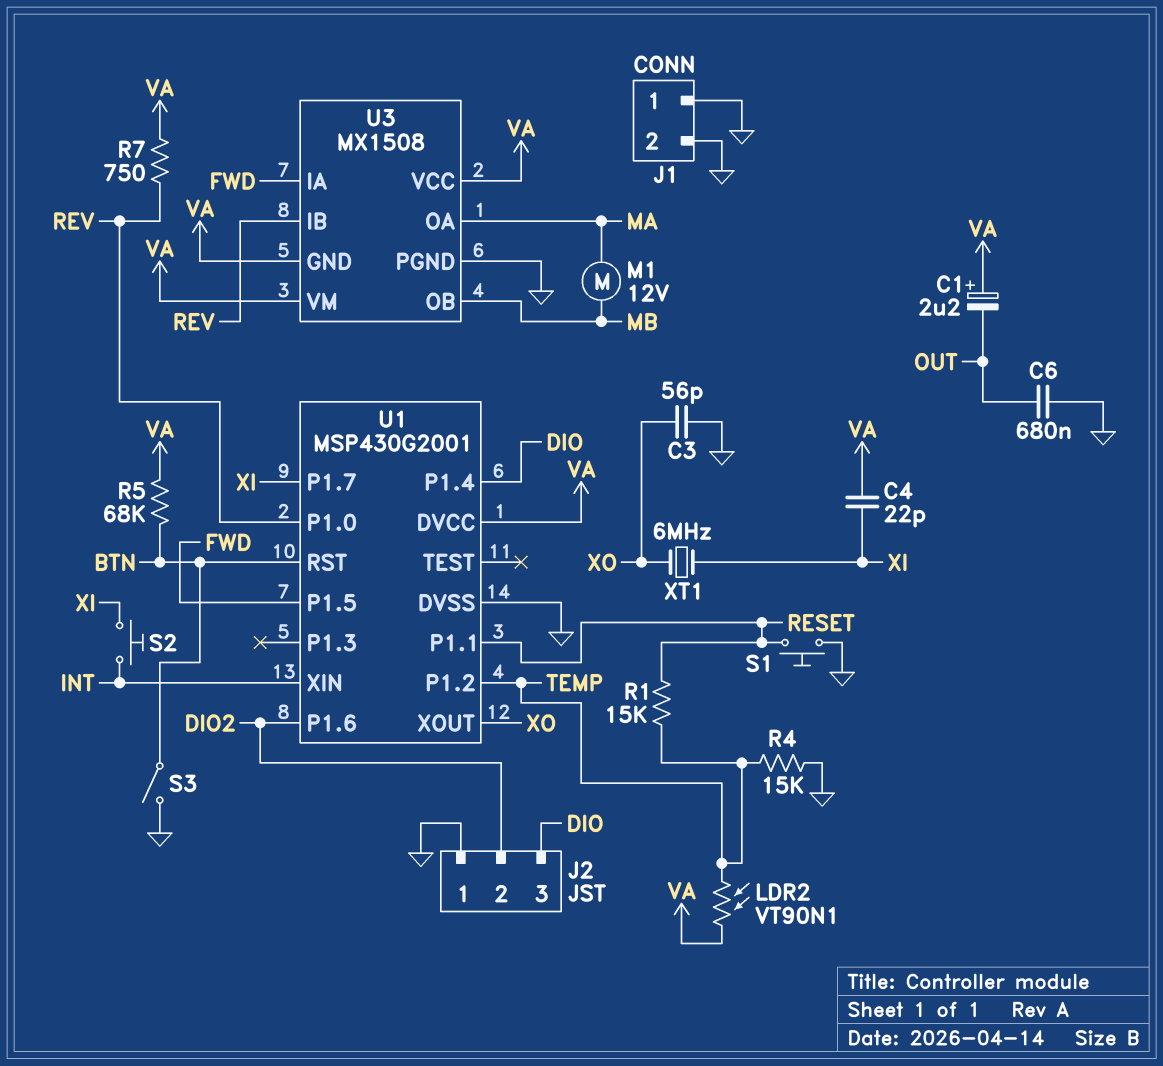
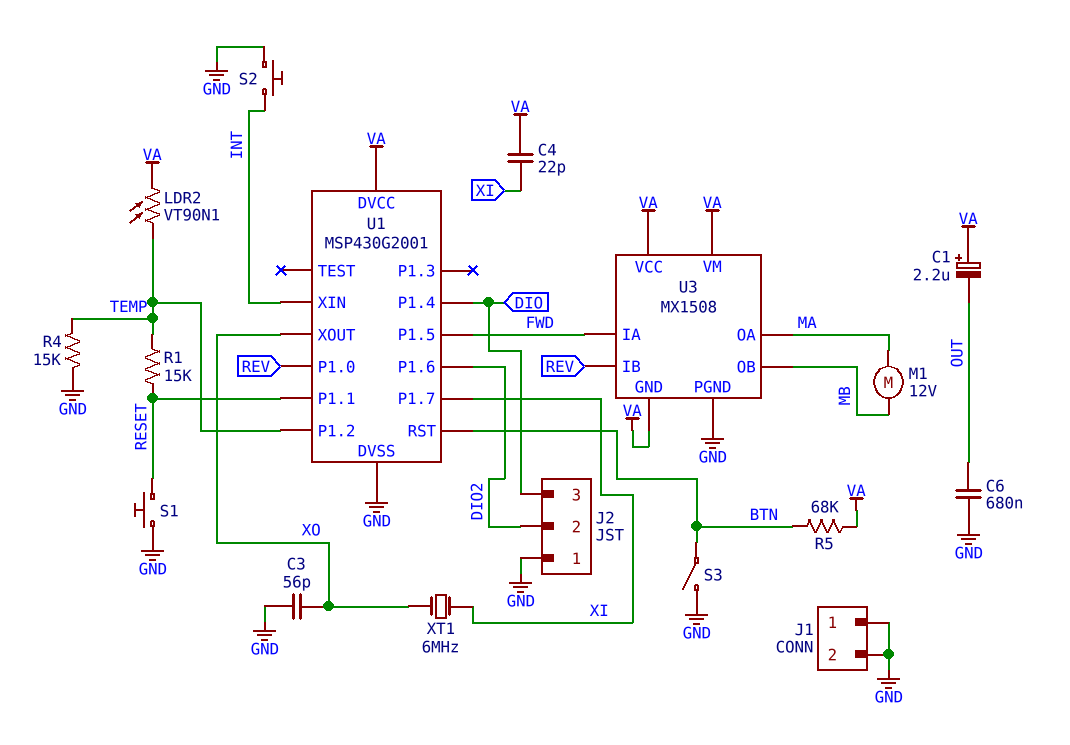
R7: 750 (REV, VA) -> none
S2: button (INT, XI) -> button (GND, INT)

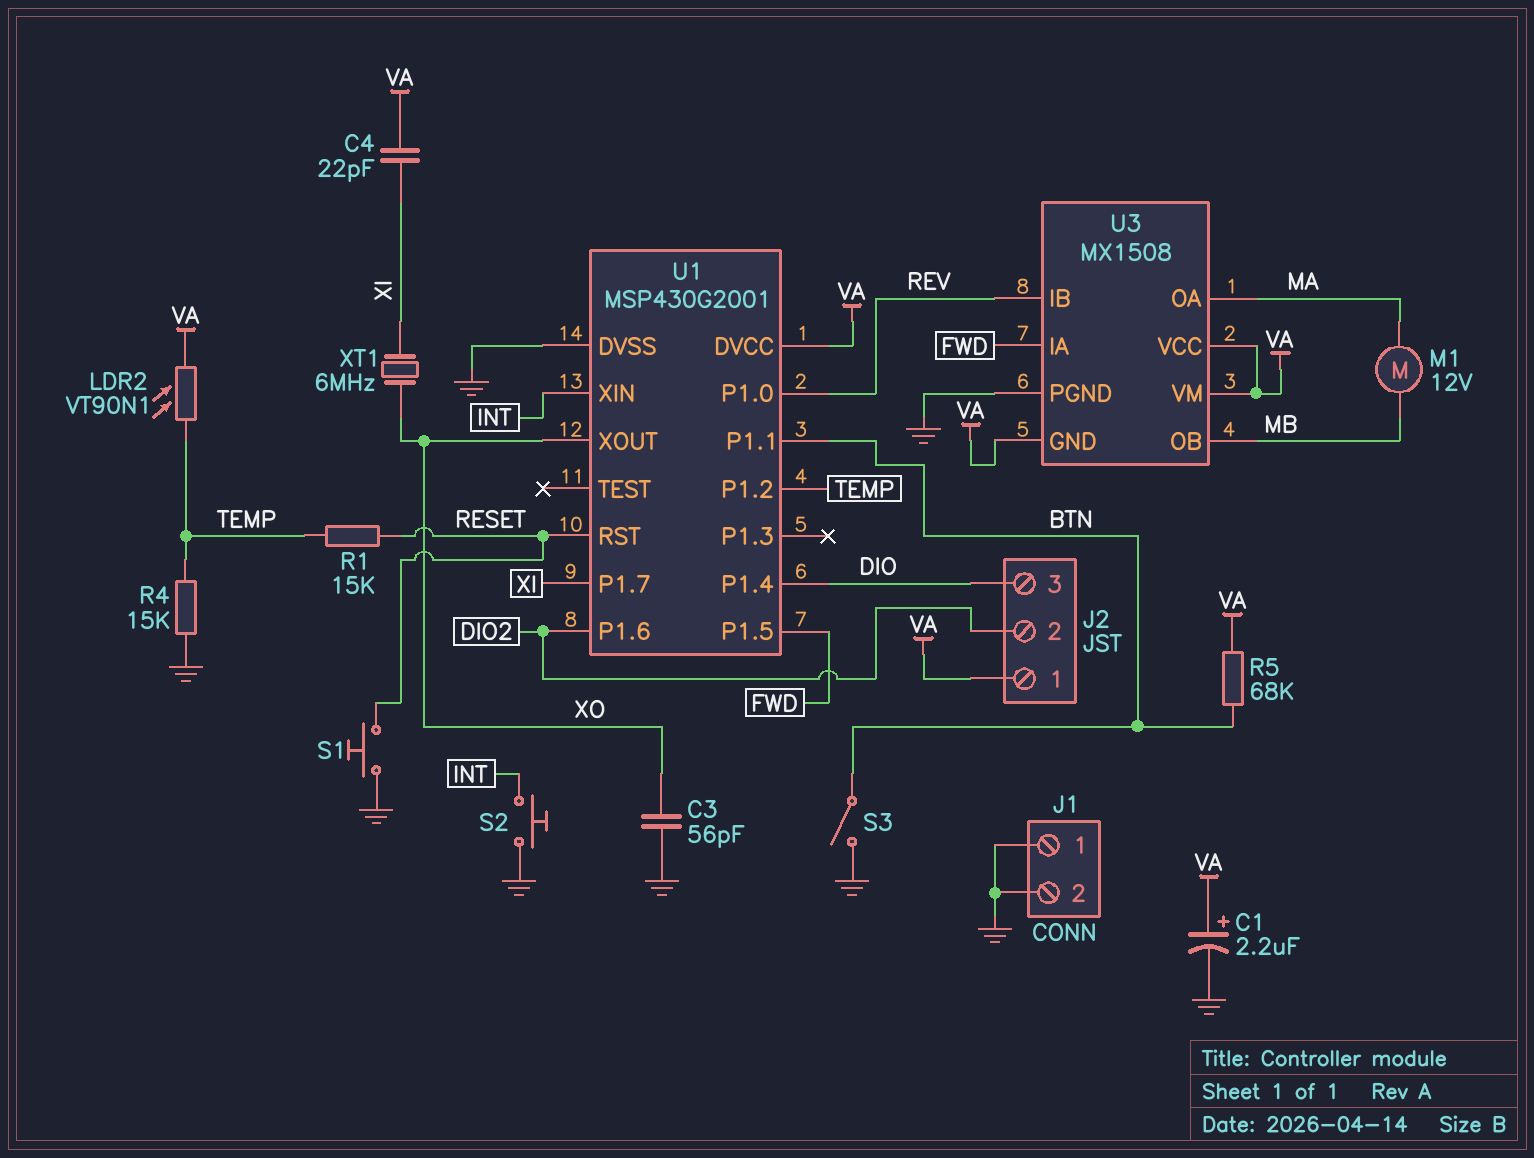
C1: 2.2uF (plus VA, minus OUT) -> 2.2uF (plus VA, minus GND)
C6: 680nF (GND, OUT) -> none
J2 pin 1: GND -> VA
U1 pin P1.1: RESET -> BTN
U1 pin RST: BTN -> RESET

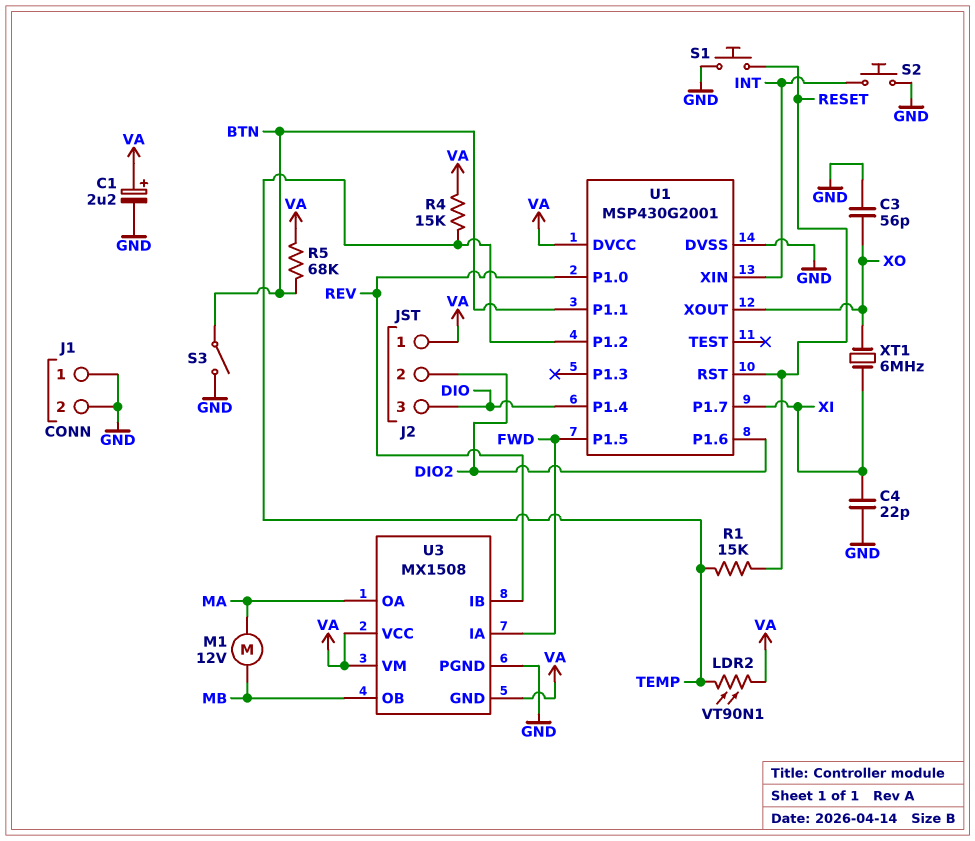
C4: 22pF (VA, XI) -> 22pF (GND, XI)
R4: 15k (GND, TEMP) -> 15k (TEMP, VA)

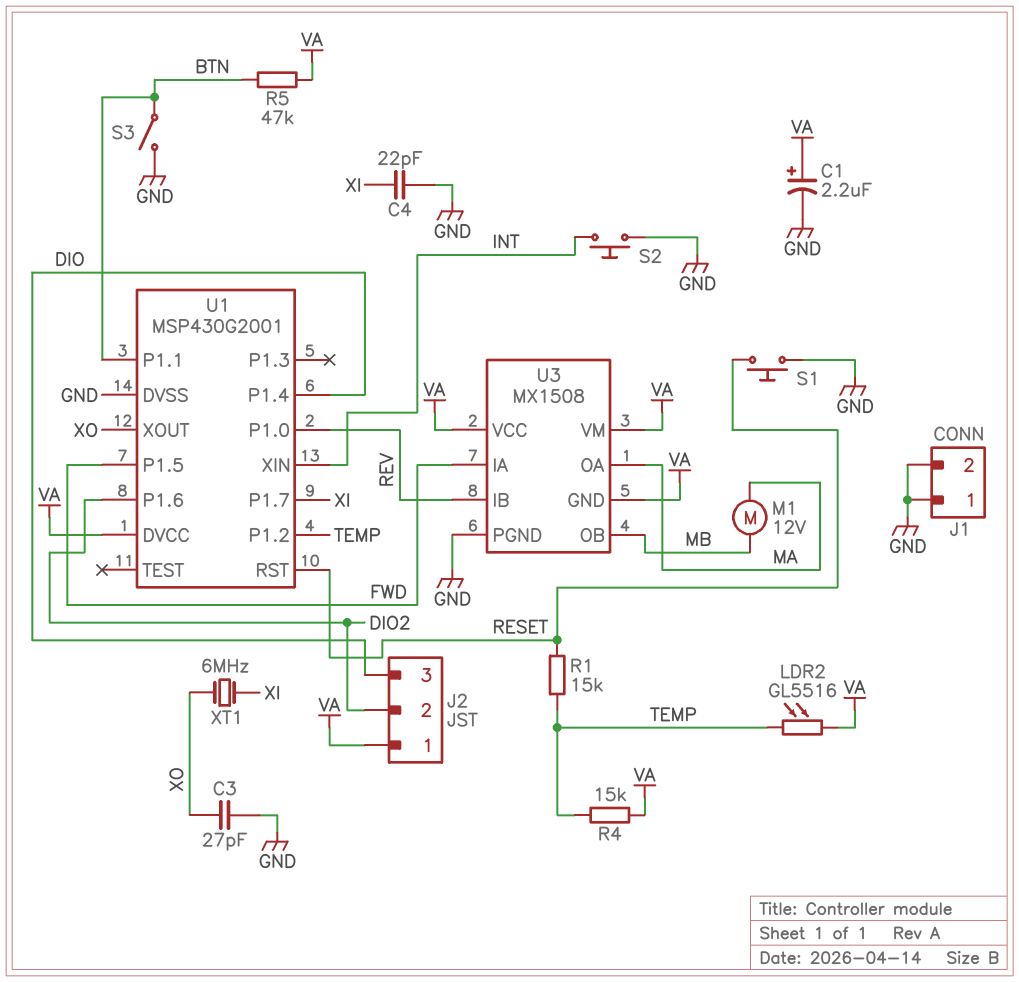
C3: 56pF (GND, XO) -> 27pF (GND, XO)
LDR2: VT90N1 (TEMP, VA) -> GL5516 (TEMP, VA)
R5: 68k (BTN, VA) -> 47k (BTN, VA)

